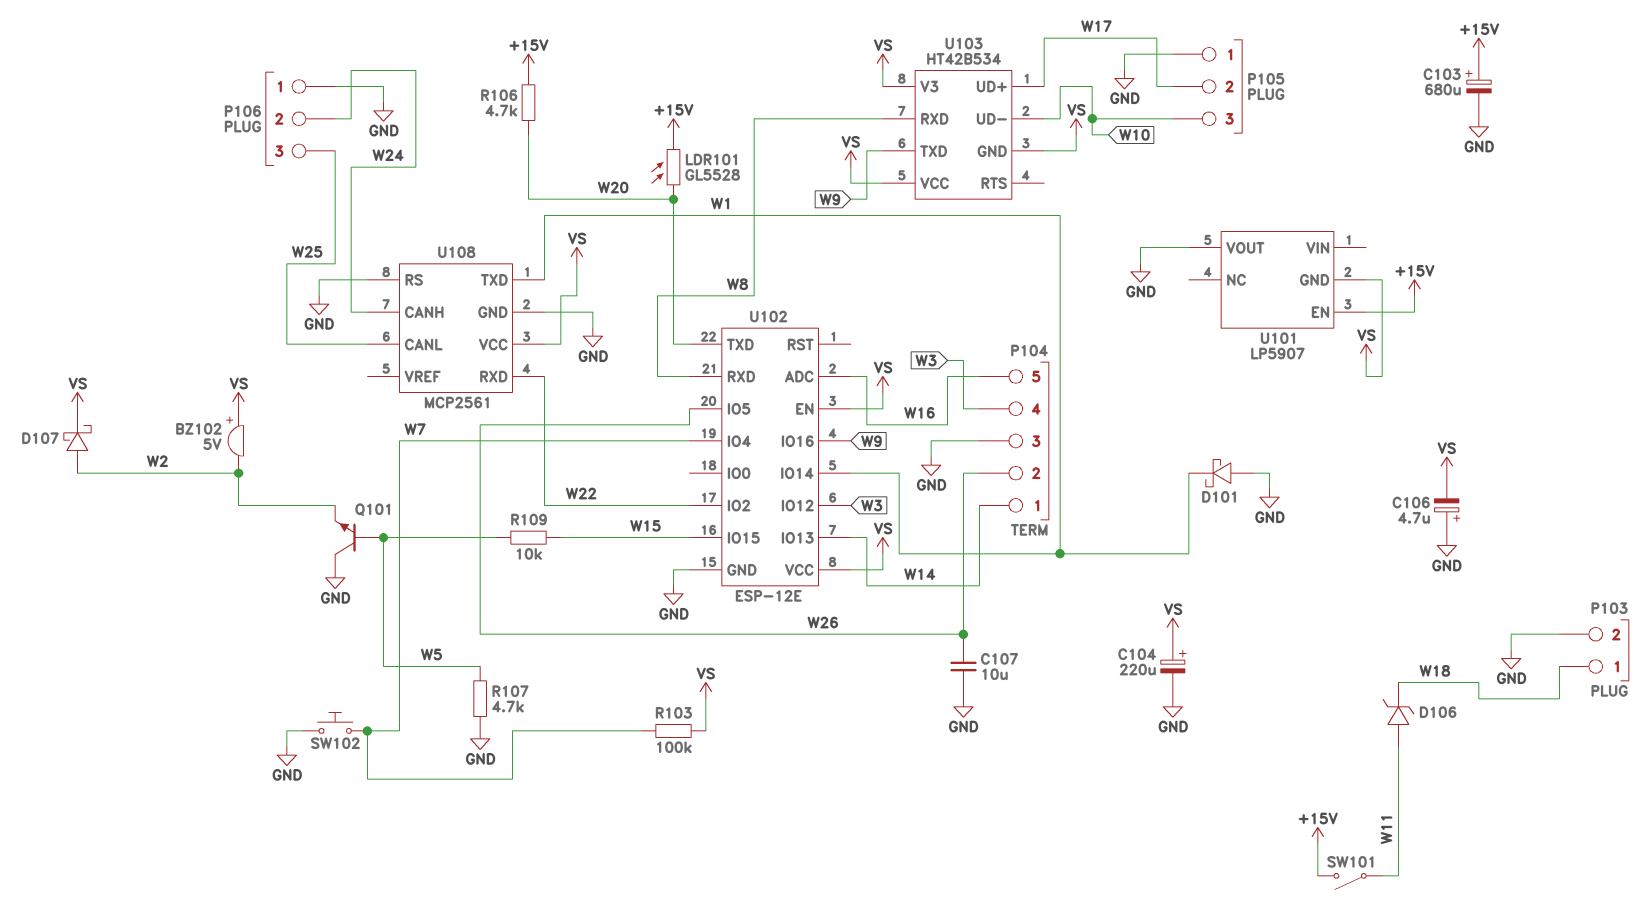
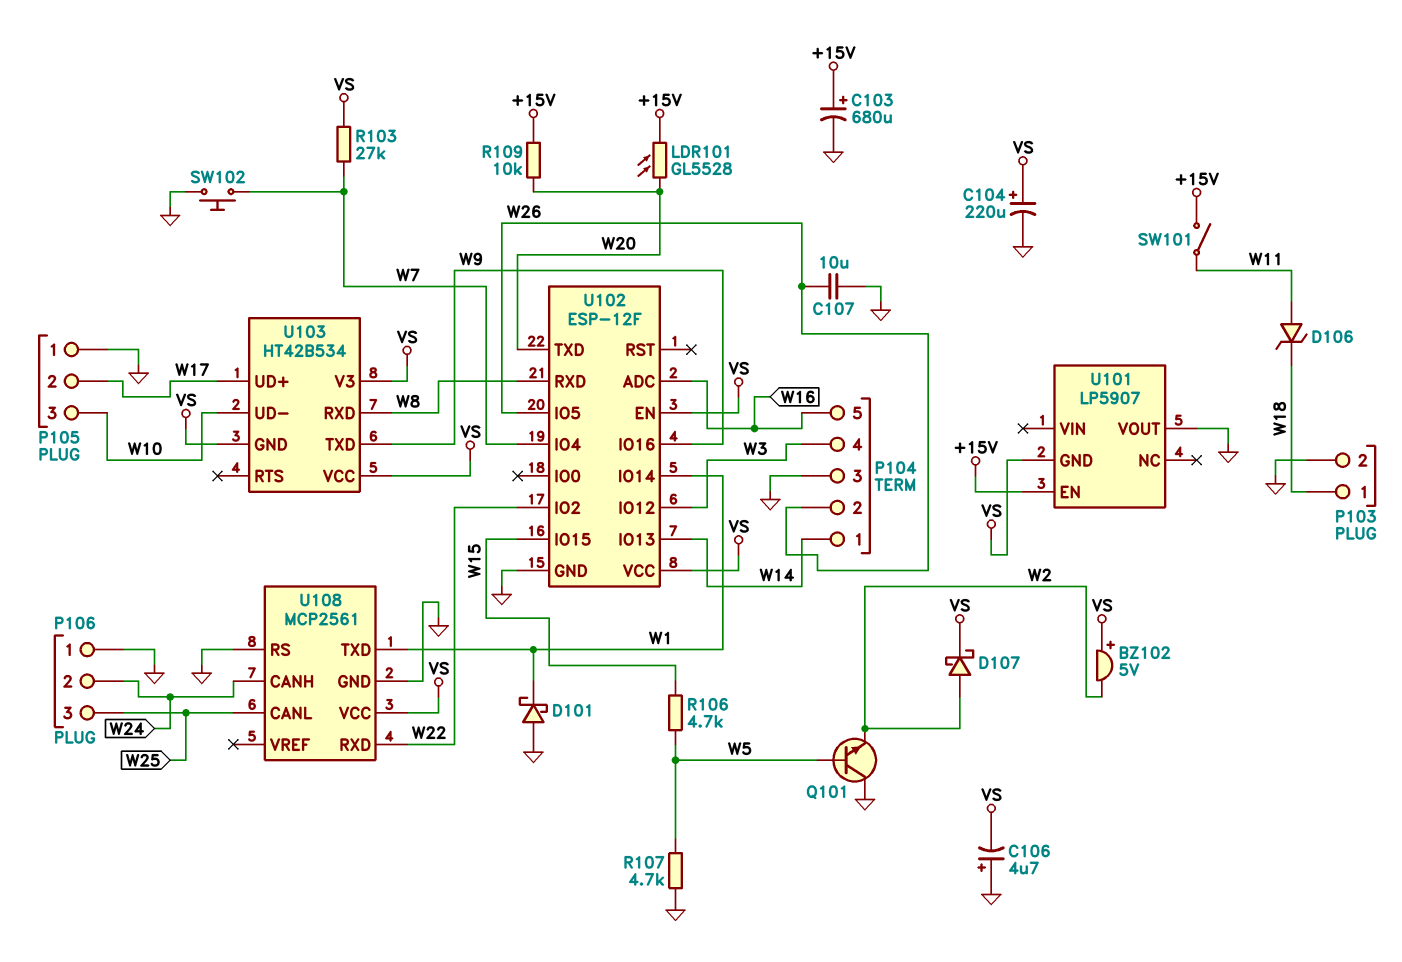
R103: 100k (VS, W7) -> 27k (VS, W7)
R106: 4.7k (+15V, W20) -> 4.7k (W5, W15)
R109: 10k (W5, W15) -> 10k (+15V, W20)
U102: ESP-12E -> ESP-12F

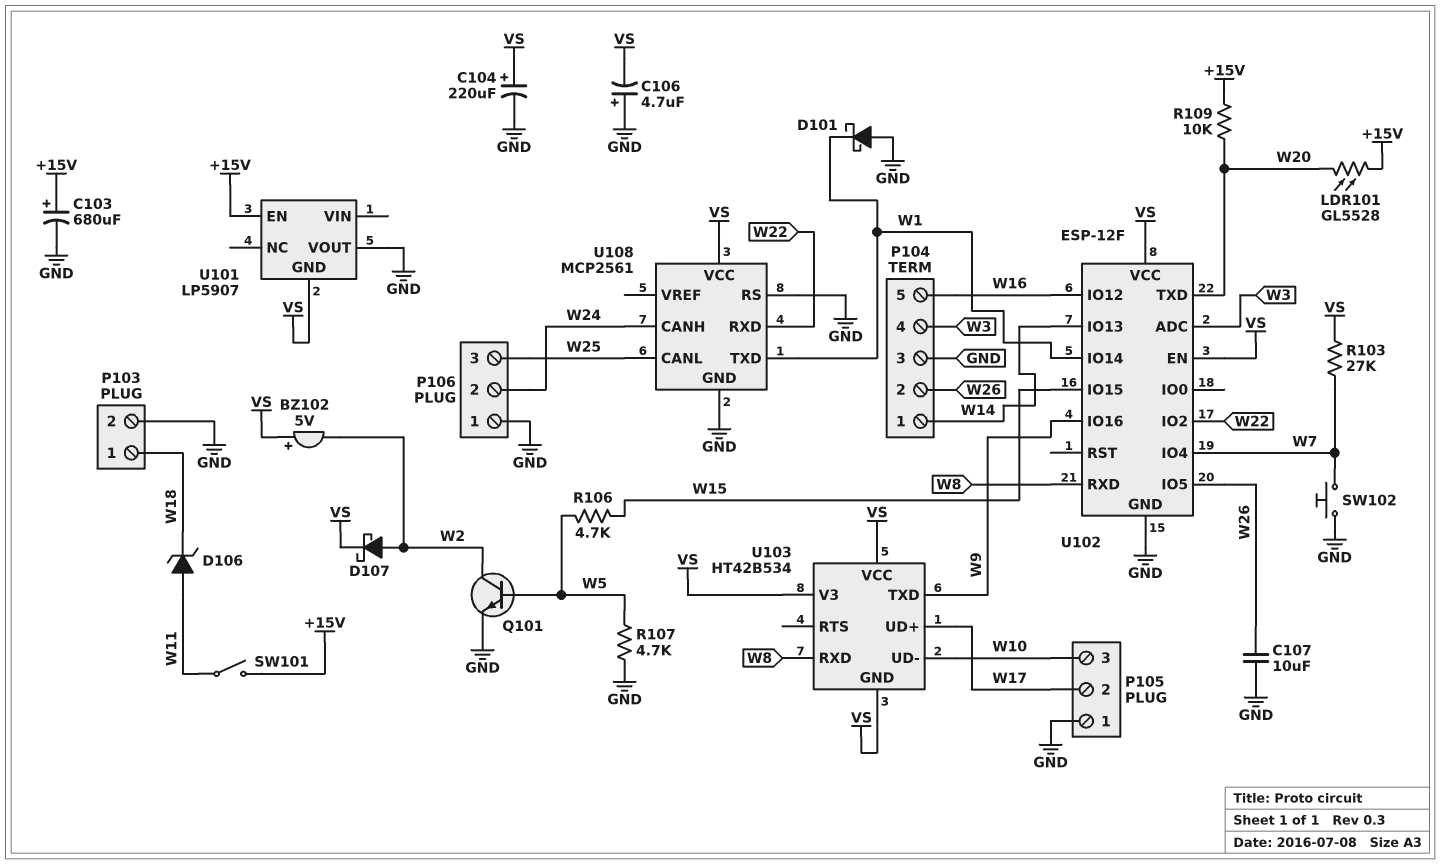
Q101: NPN (B W5, C GND, E W2) -> NPN (B W5, C W2, E GND)
U102 pin ADC: W16 -> W3
U102 pin IO12: W3 -> W16

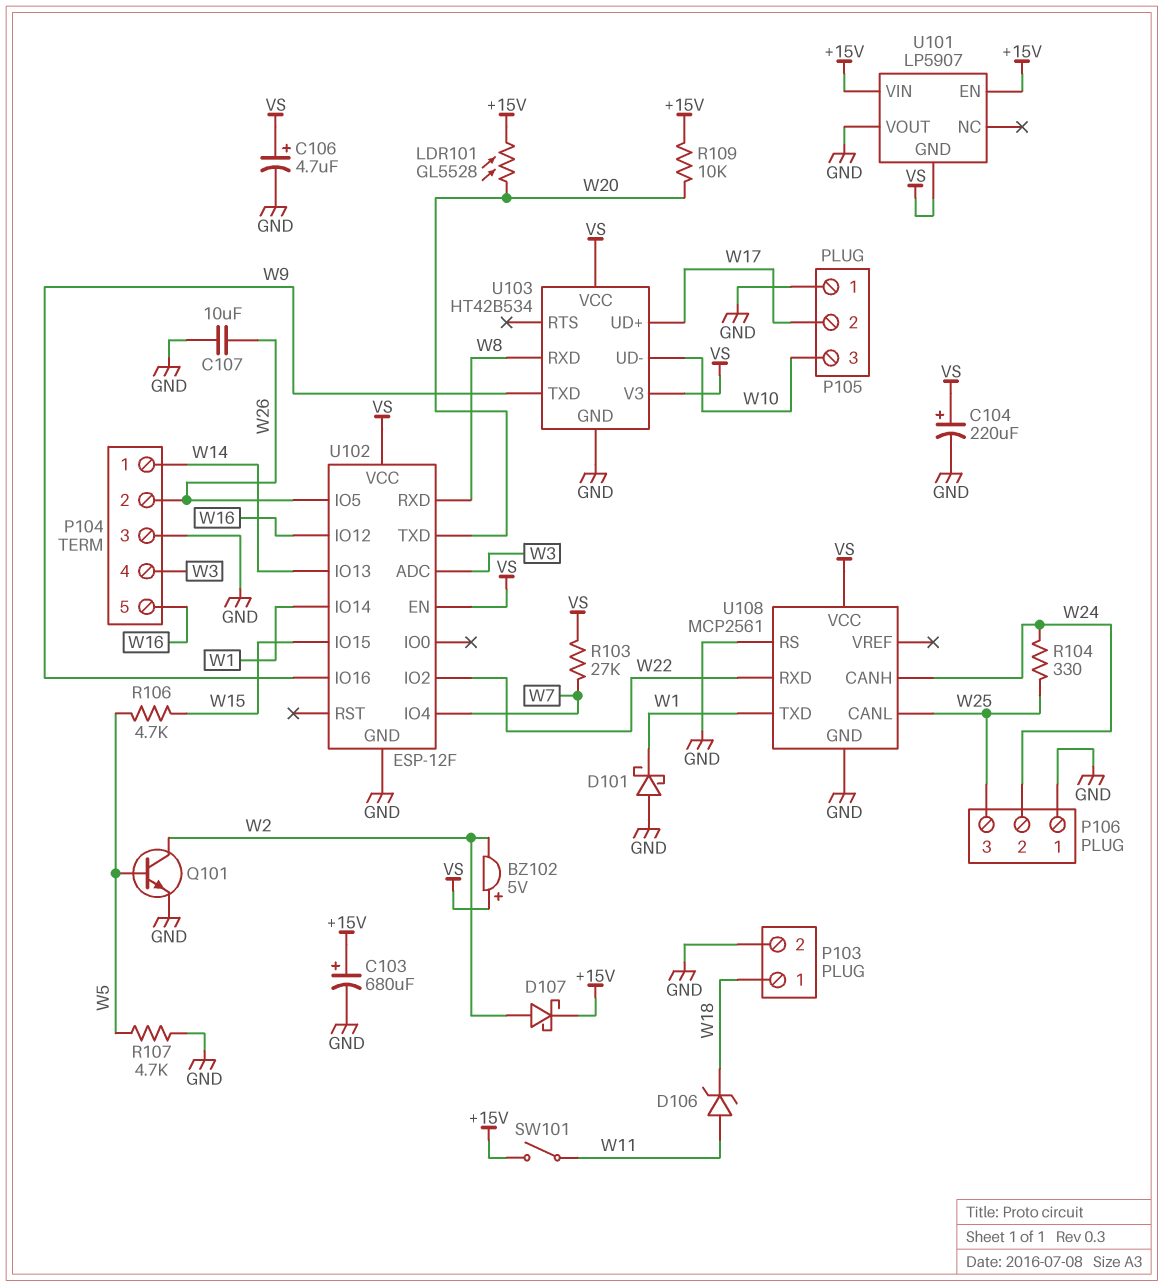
C106: 4.7uF (plus GND, minus VS) -> 4.7uF (plus VS, minus GND)
D107: schottky (A W2, K VS) -> schottky (A W2, K +15V)
R104: none -> 330 (W24, W25)
SW102: button (GND, W7) -> none
U101 pin VIN: none -> +15V
U103 pin GND: VS -> GND

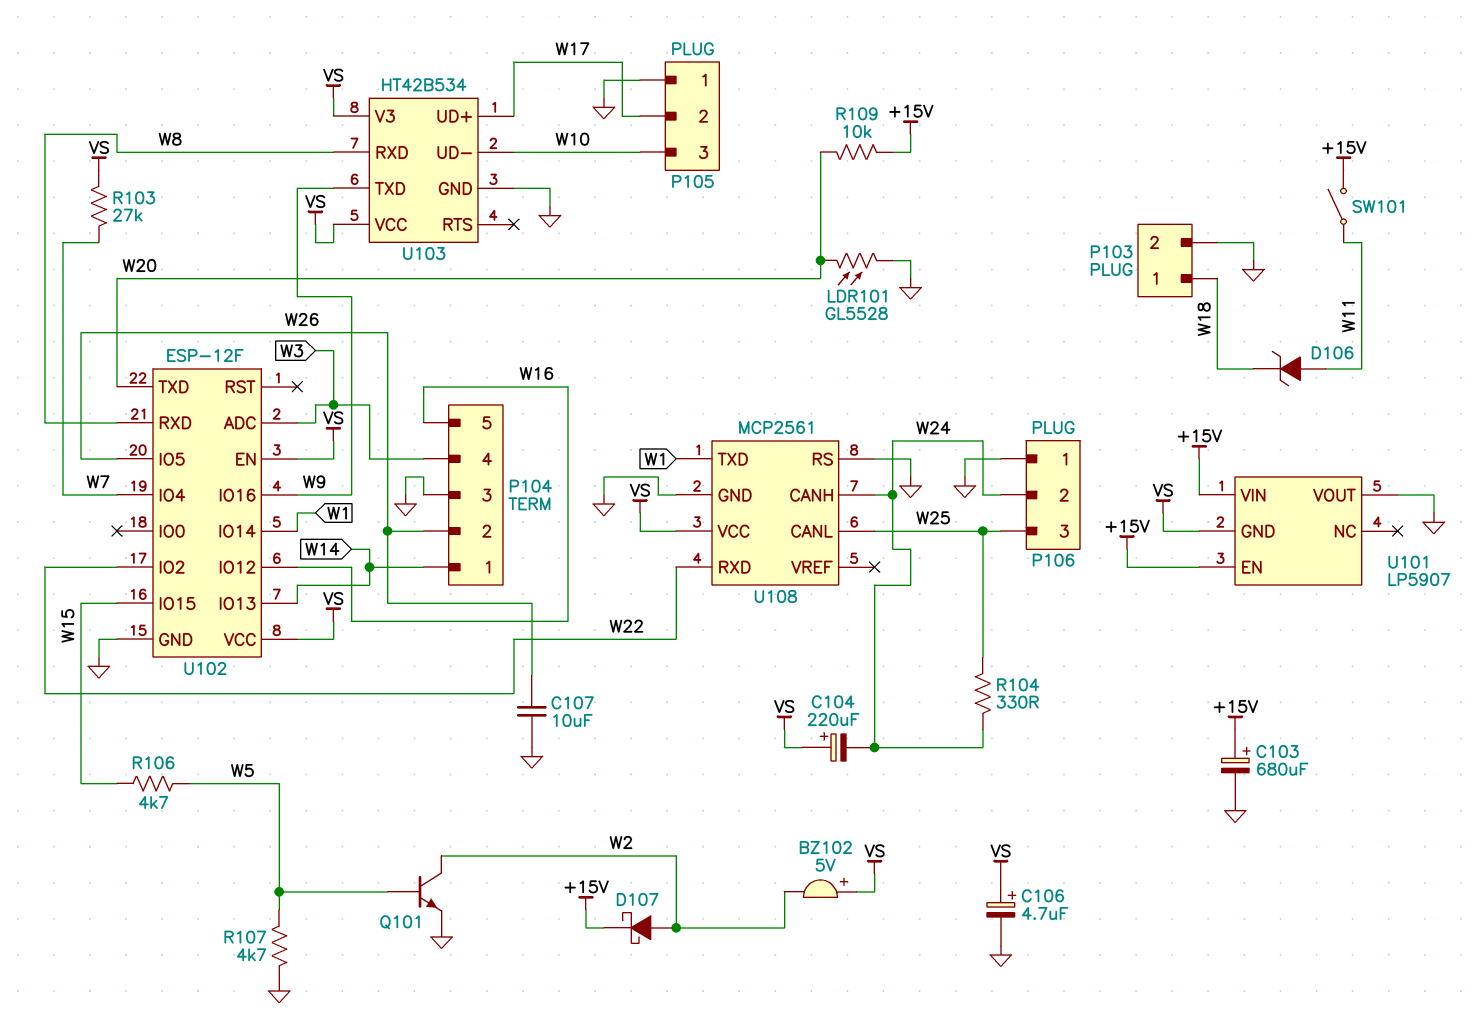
C104: 220uF (plus VS, minus GND) -> 220uF (plus VS, minus W24)
D101: schottky (A GND, K W1) -> none
LDR101: GL5528 (+15V, W20) -> GL5528 (GND, W20)

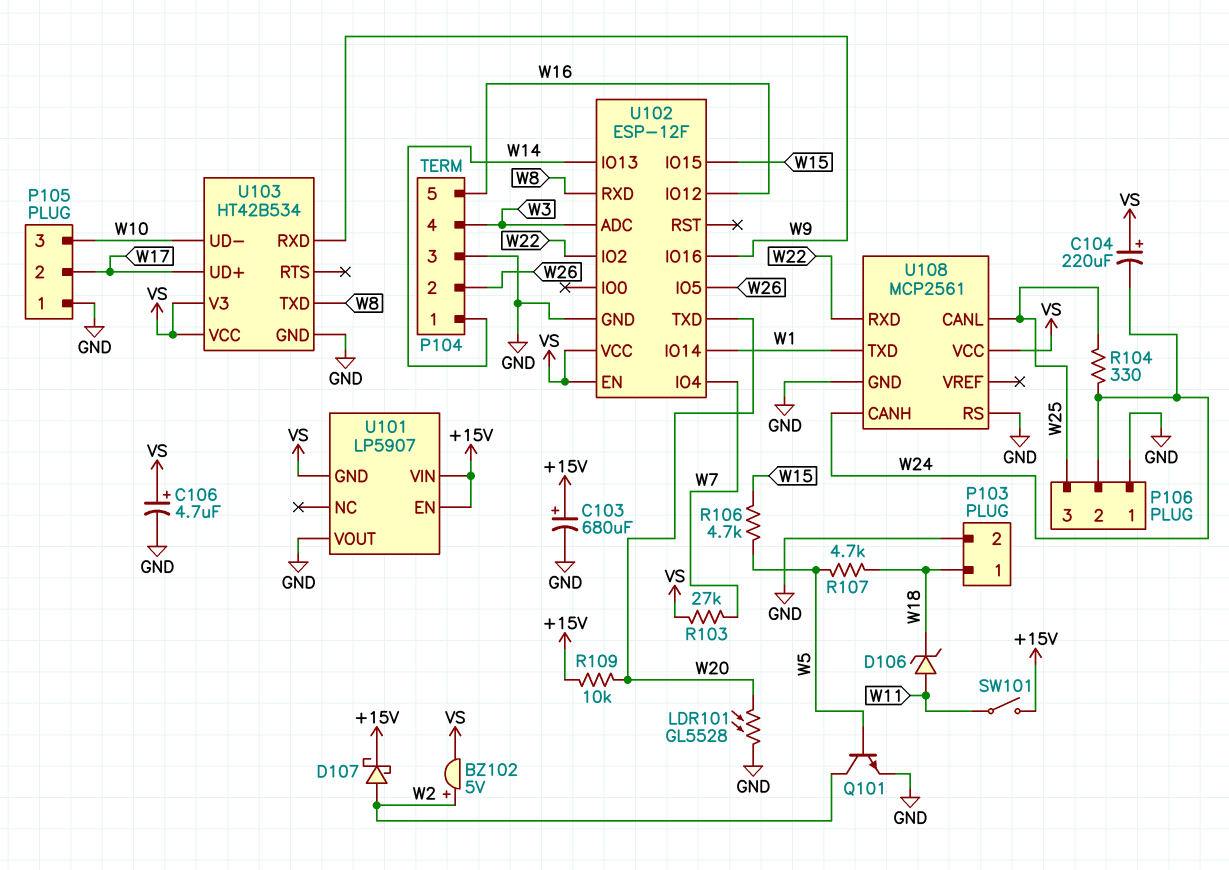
BZ102: buzzer 5V (plus VS, minus W2) -> buzzer 5V (plus W2, minus VS)
C107: 10uF (GND, W26) -> none
R107: 4.7k (GND, W5) -> 4.7k (W5, W18)
U103 pin RXD: W8 -> W9
U103 pin TXD: W9 -> W8

